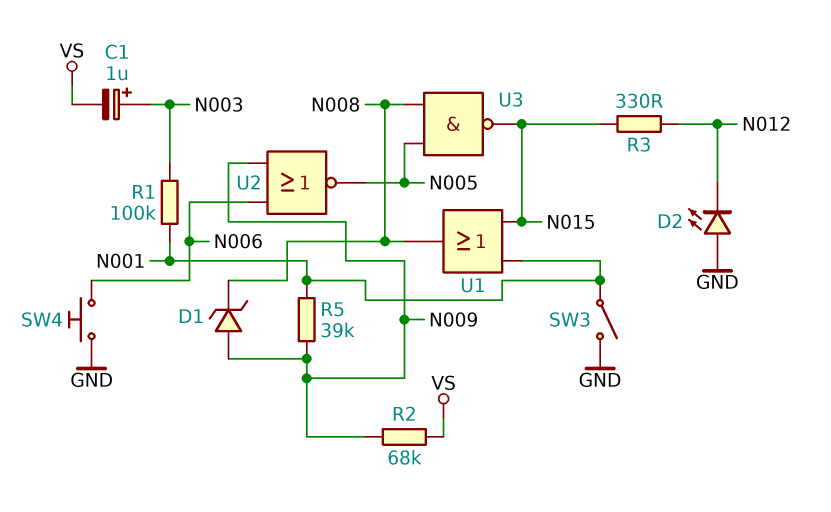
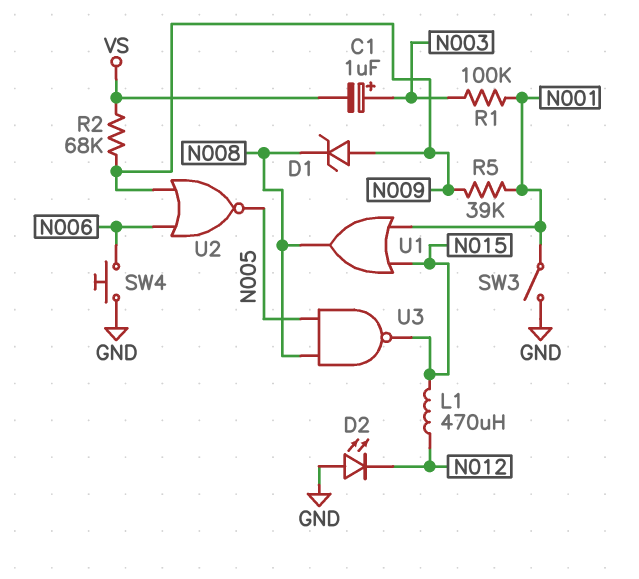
L1: none -> 470uH (N012, N015)
R3: 330 (N012, N015) -> none

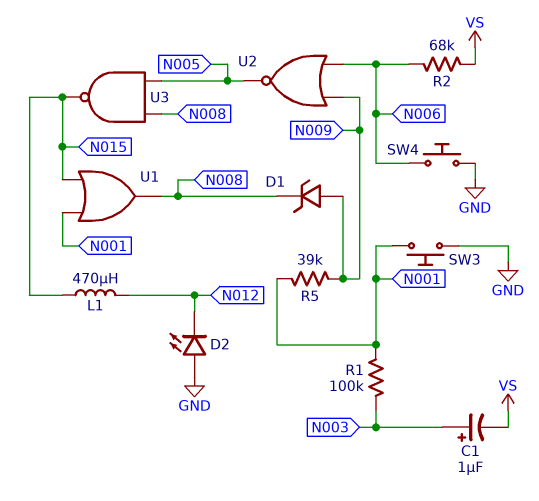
R2: 68k (N009, VS) -> 68k (N006, VS)
SW3: switch (GND, N001) -> button (GND, N001)

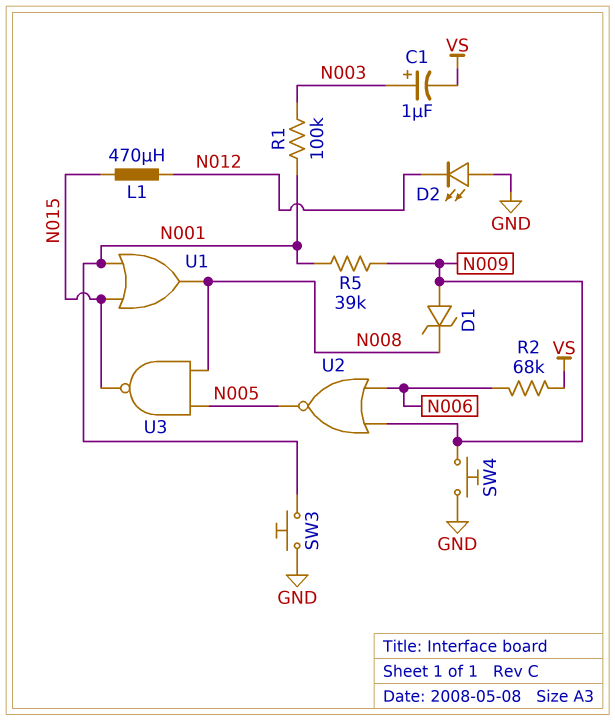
SW4: button (GND, N006) -> button (GND, N009)

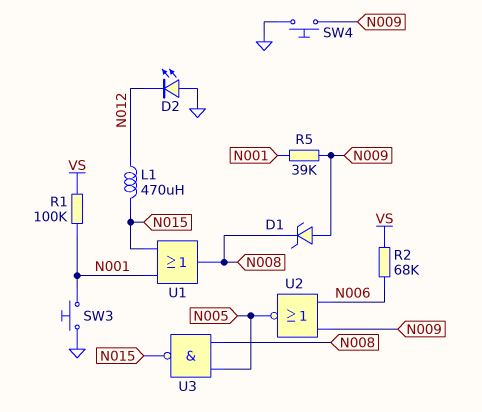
C1: 1uF (plus N003, minus VS) -> none
R1: 100k (N001, N003) -> 100k (N001, VS)

